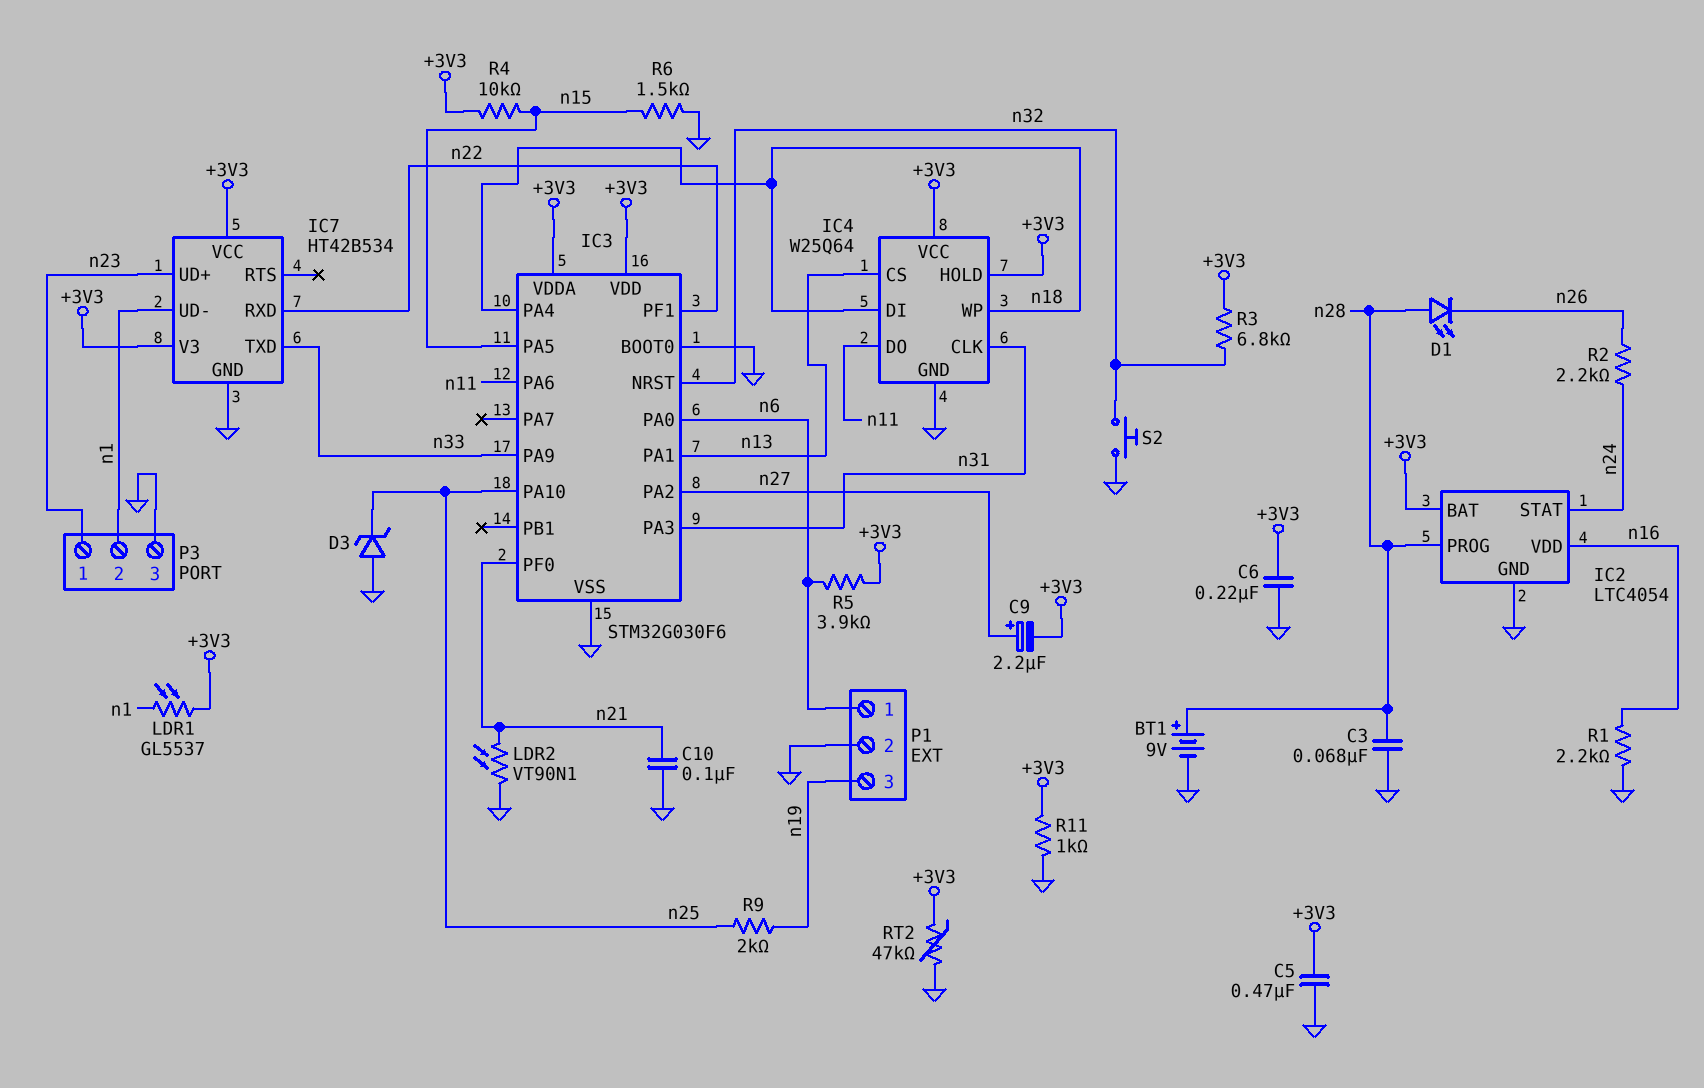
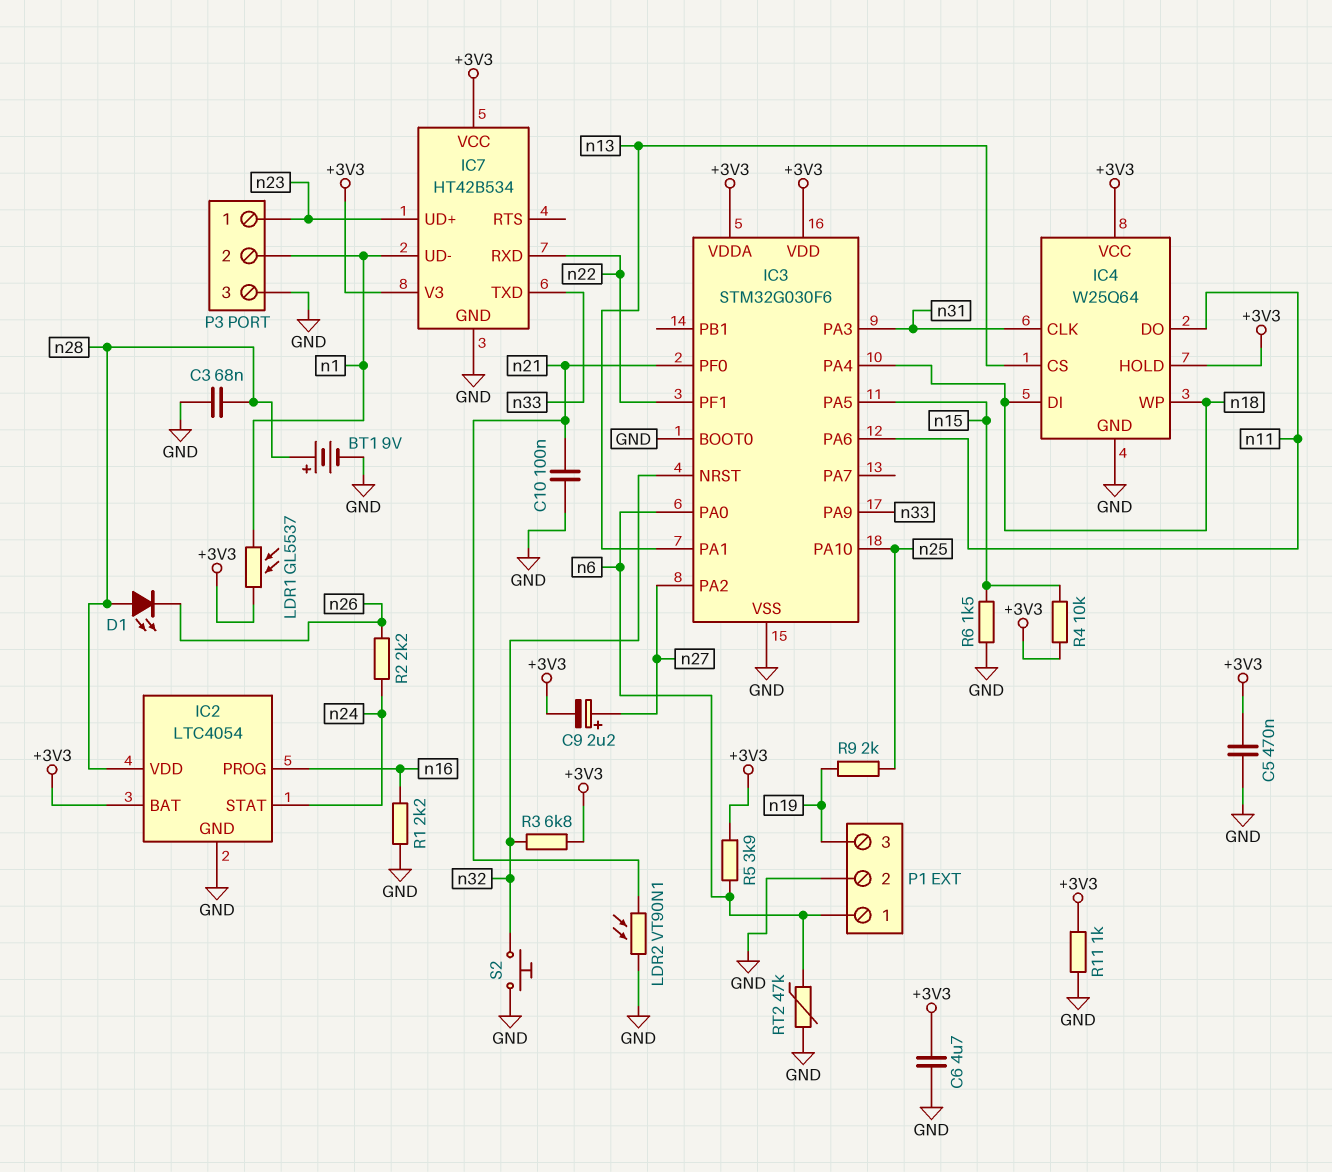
C6: 220nF (+3V3, GND) -> 4.7uF (+3V3, GND)
D3: zener (A GND, K n25) -> none
IC2 pin PROG: n28 -> n16
IC2 pin VDD: n16 -> n28
RT2: 47k (+3V3, GND) -> 47k (GND, n6)

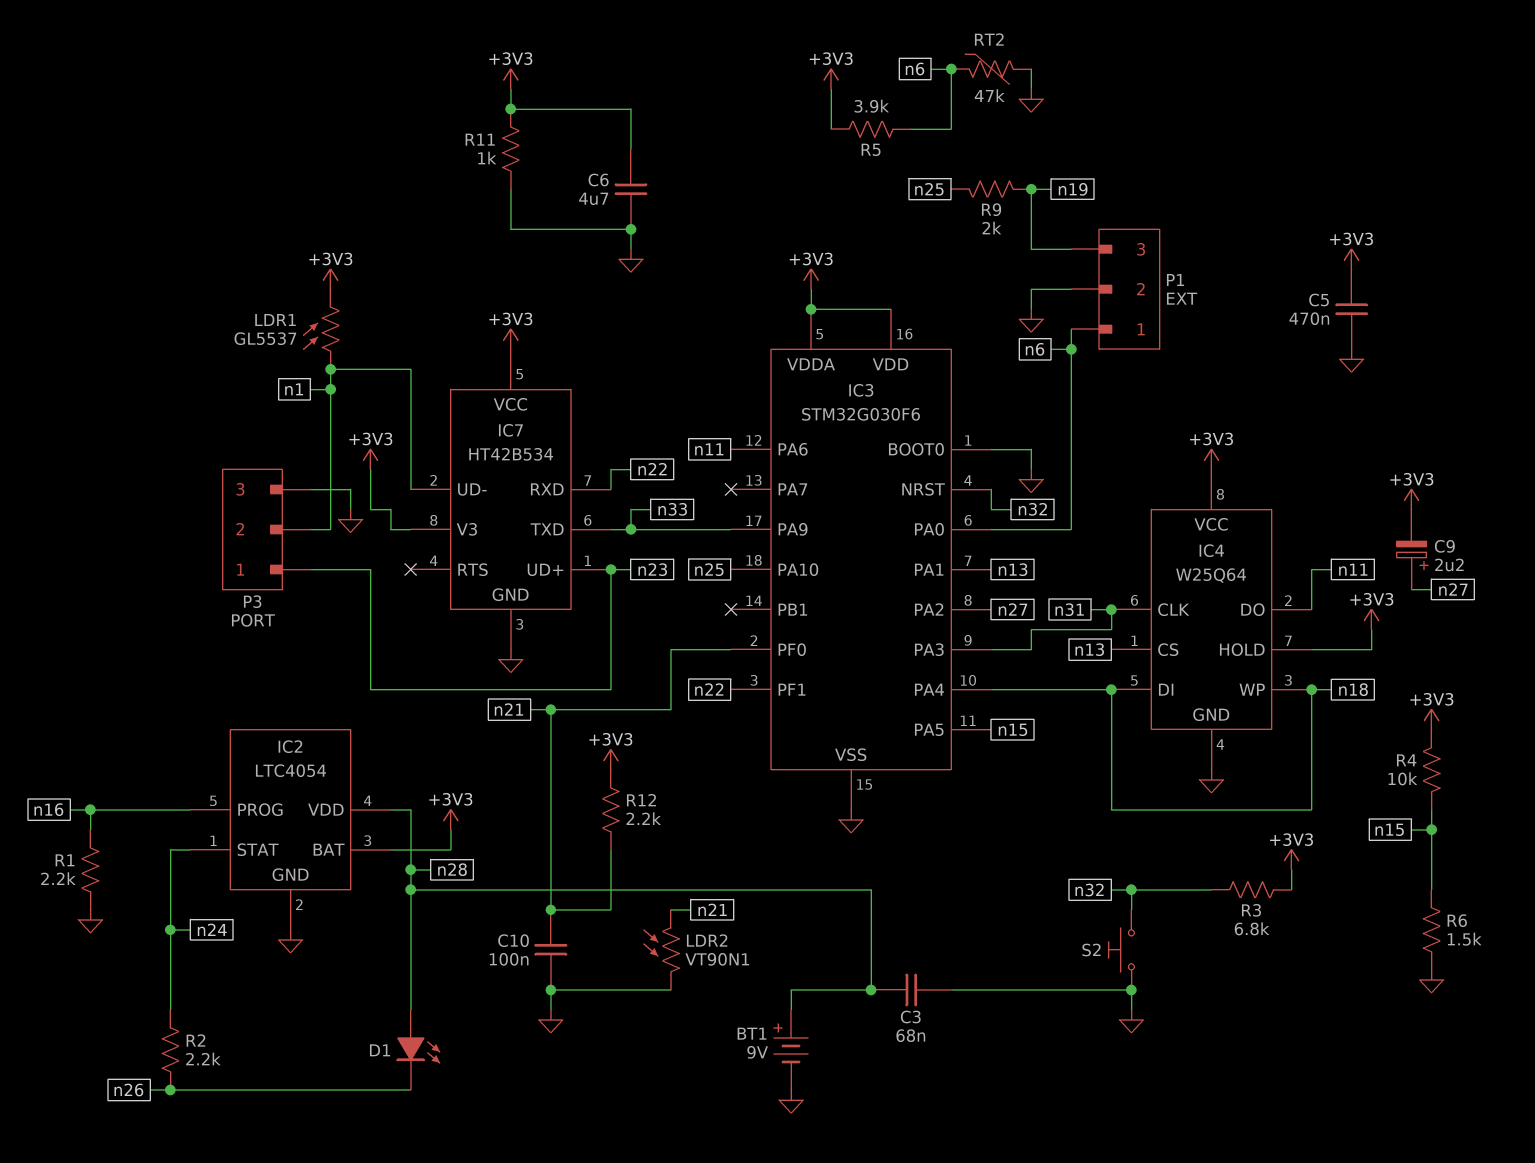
R12: none -> 2.2k (+3V3, n21)

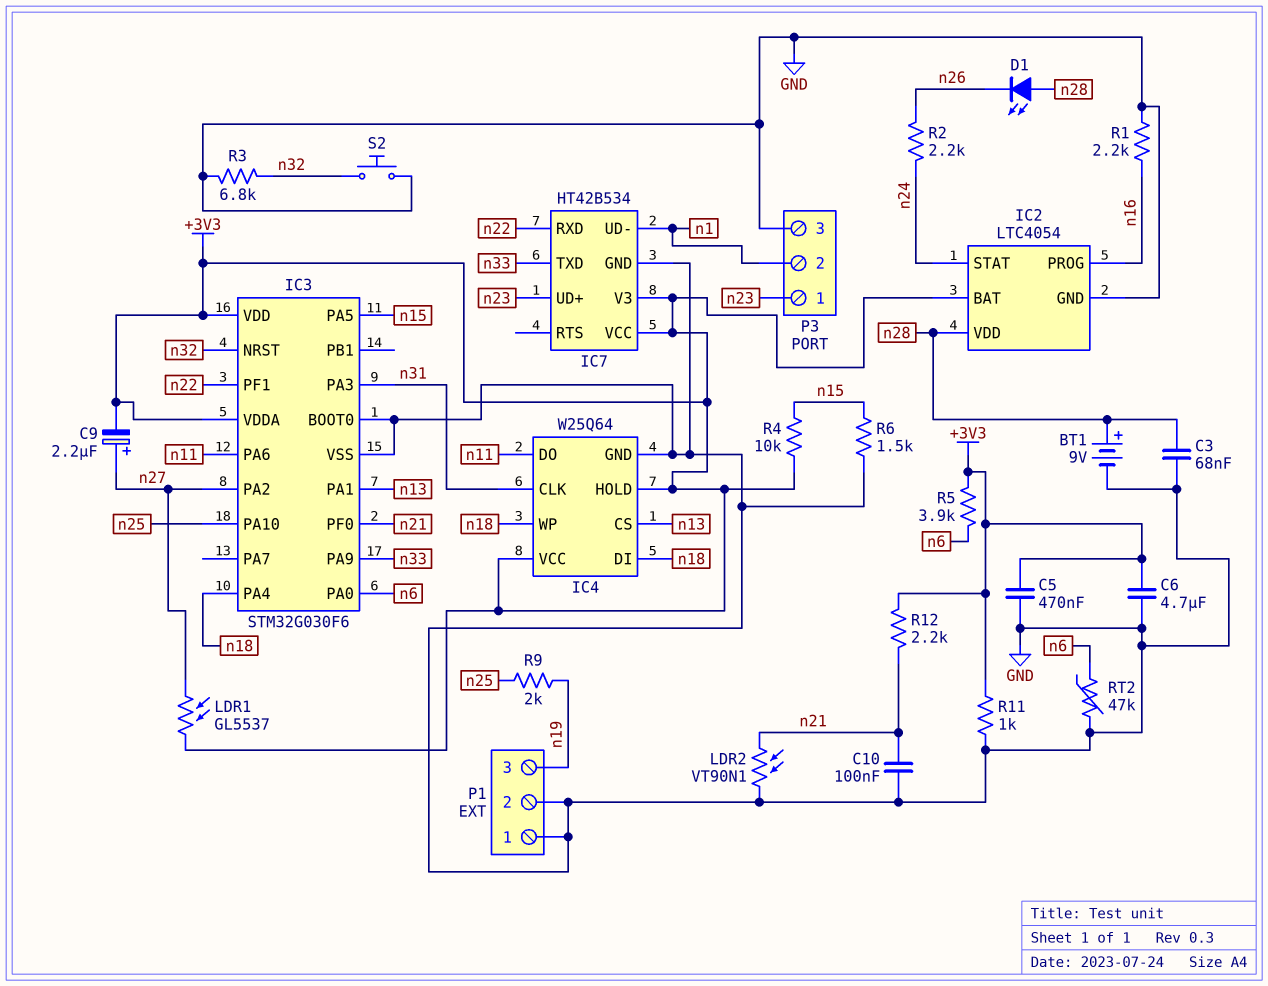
LDR1: GL5537 (+3V3, n1) -> GL5537 (+3V3, n27)
P1 pin 1: n6 -> GND
R3: 6.8k (+3V3, n32) -> 6.8k (GND, n32)

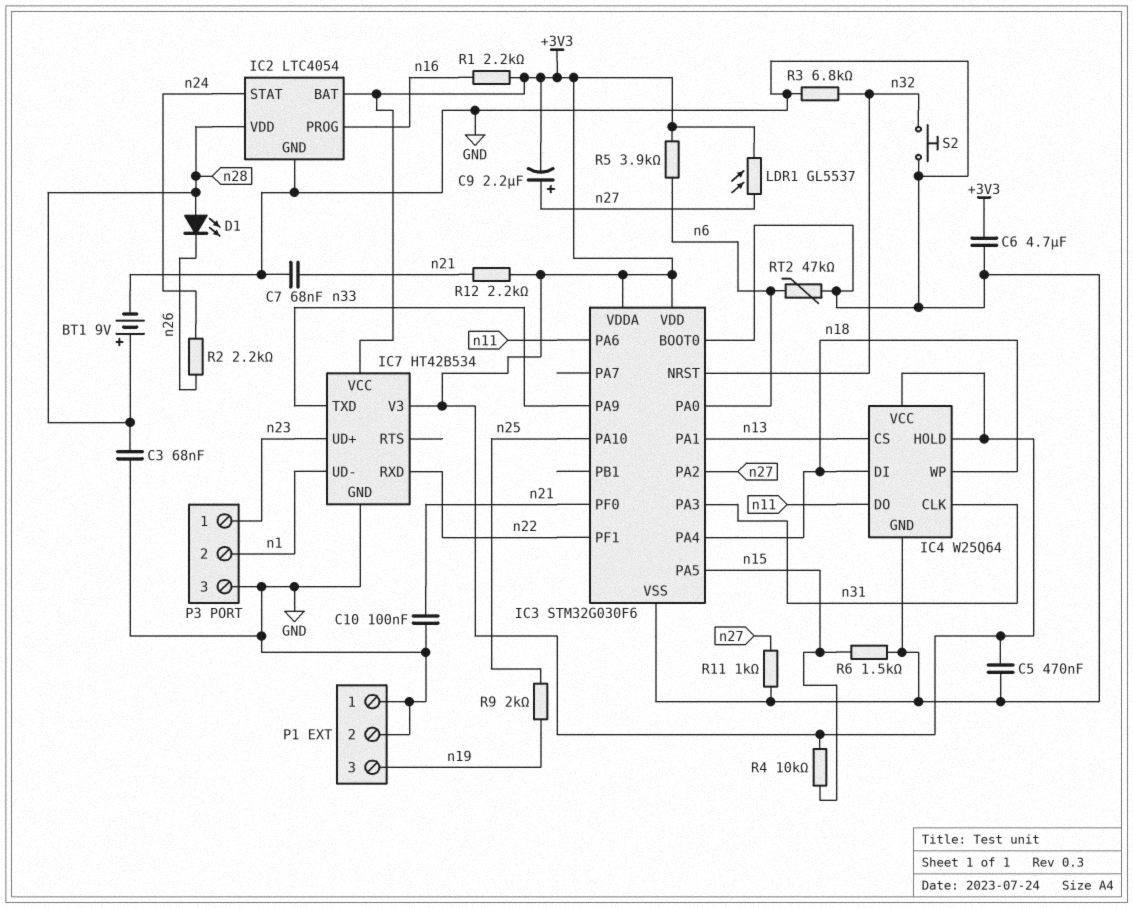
C7: none -> 68nF (GND, n21)
LDR2: VT90N1 (GND, n21) -> none
R1: 2.2k (GND, n16) -> 2.2k (+3V3, n16)
R11: 1k (+3V3, GND) -> 1k (GND, n27)

